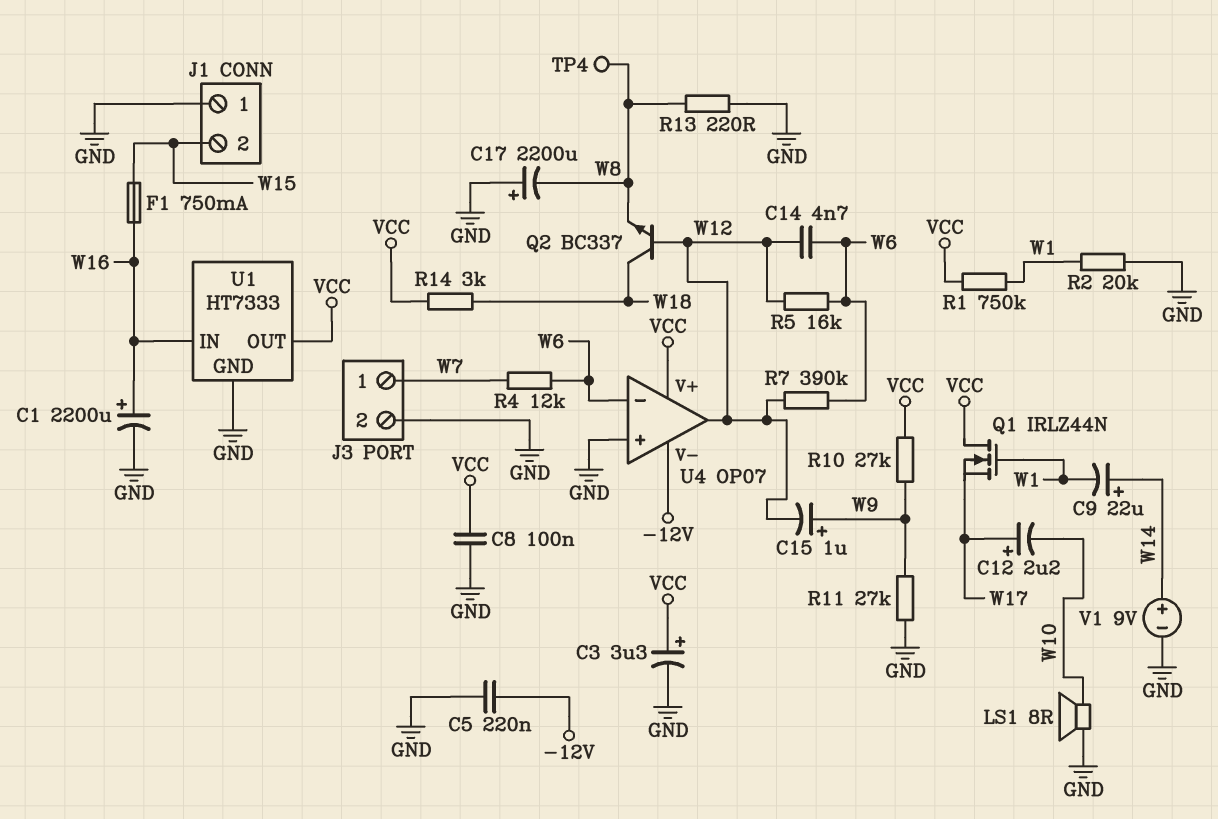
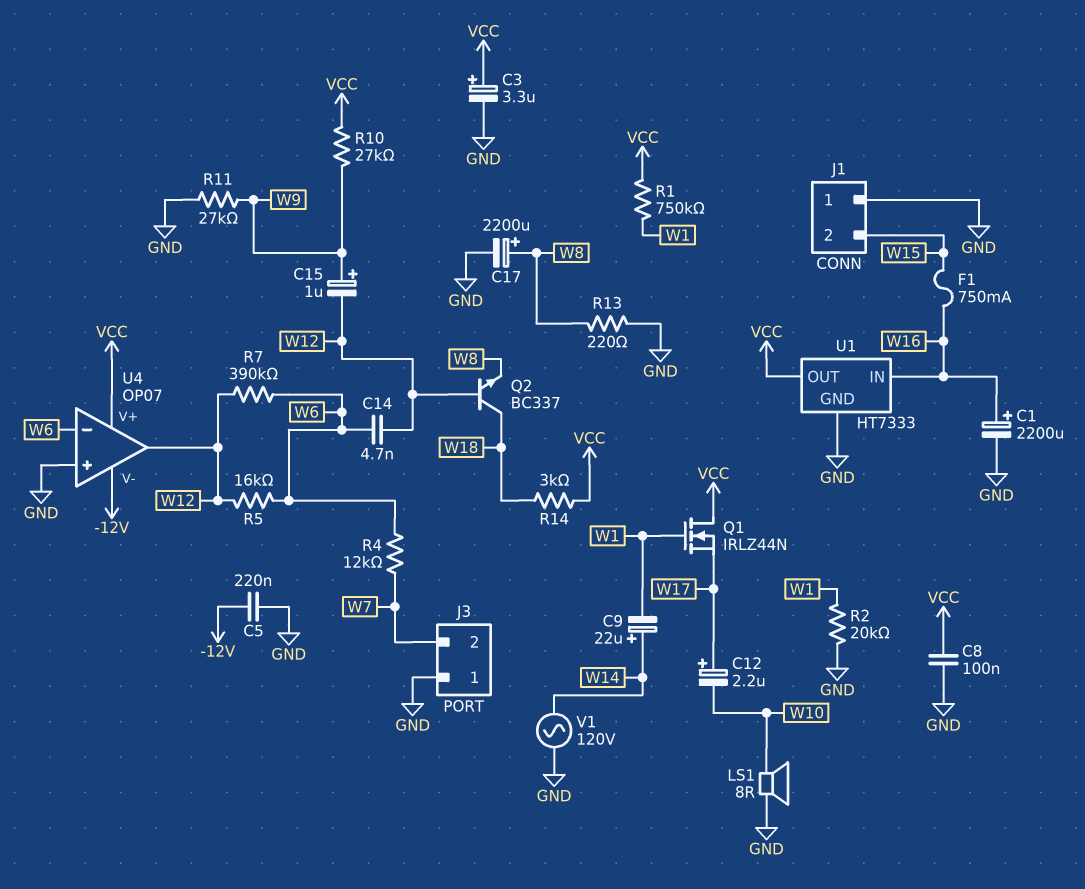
C17: 2200uF (plus GND, minus W8) -> 2200uF (plus W8, minus GND)
J3 pin 1: W7 -> GND
J3 pin 2: GND -> W7
TP4: test point (W8) -> none
V1: 9V (plus W14, minus GND) -> AC 120V (GND, W14)

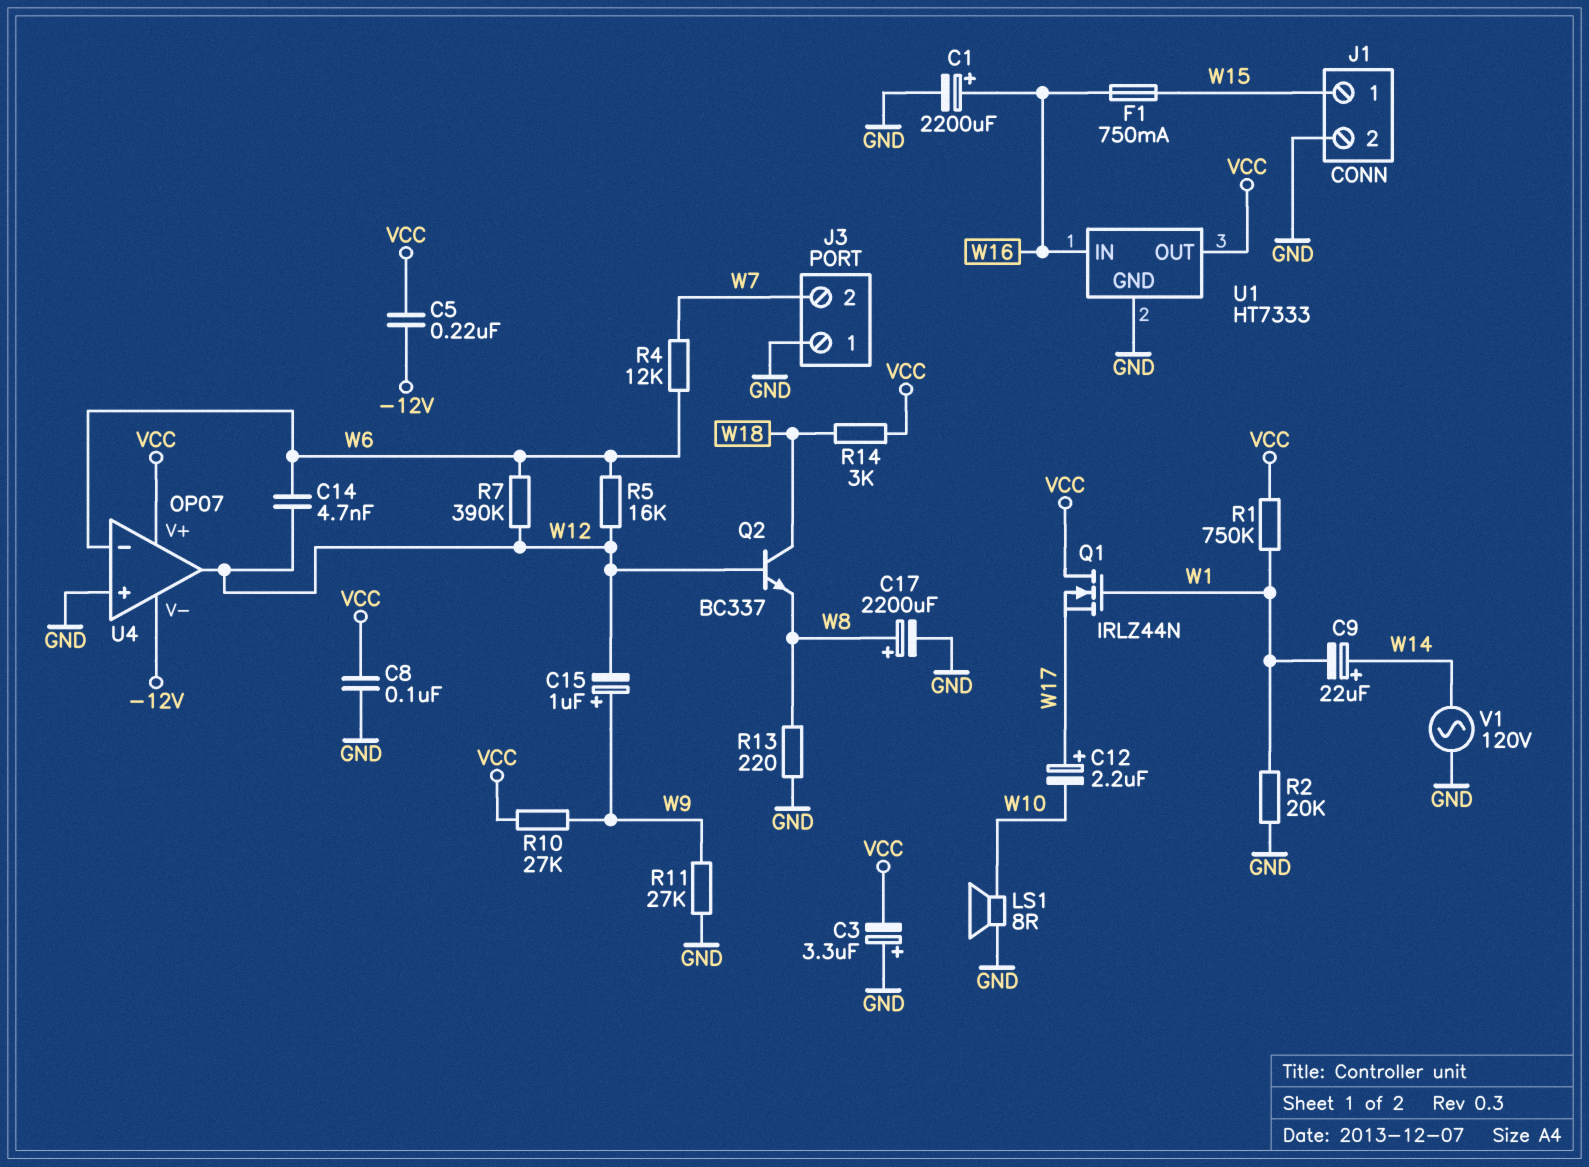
C3: 3.3uF (plus VCC, minus GND) -> 3.3uF (plus GND, minus VCC)
C5: 220nF (-12V, GND) -> 220nF (-12V, VCC)
J1 pin 1: GND -> W15
J1 pin 2: W15 -> GND

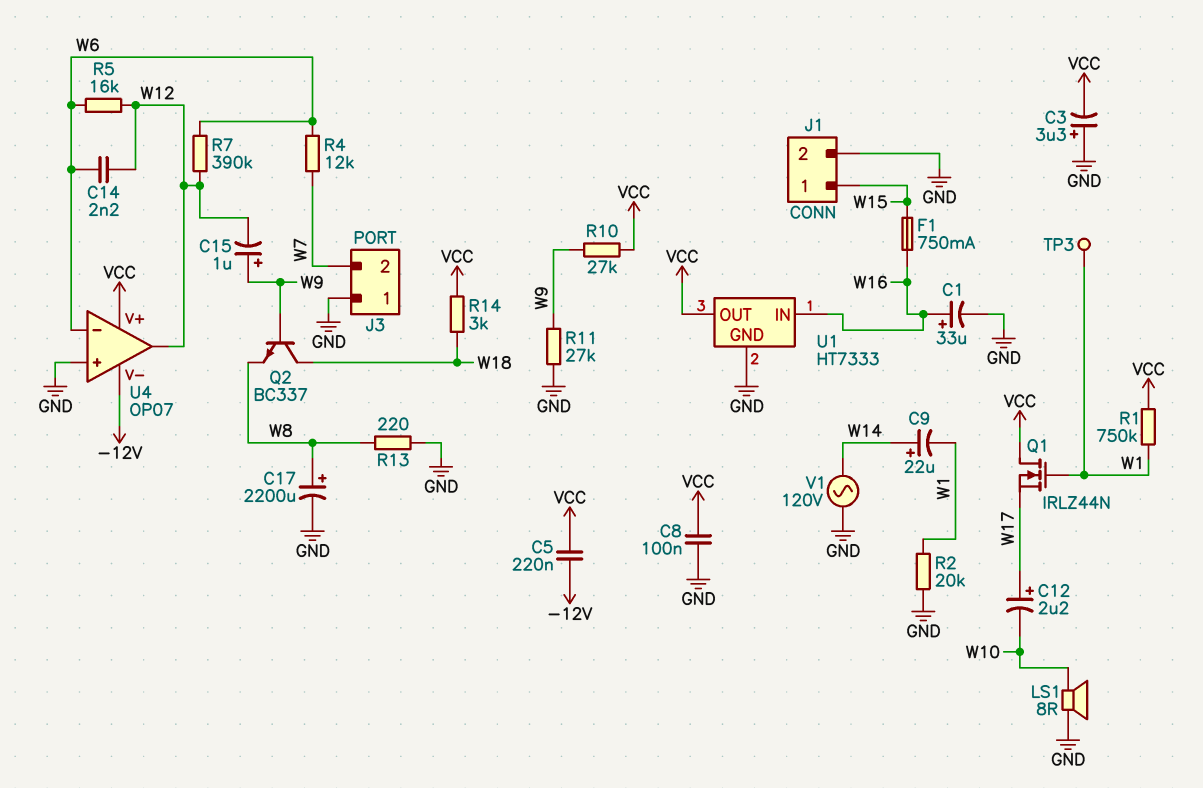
C1: 2200uF (plus W16, minus GND) -> 33uF (plus W16, minus GND)
C14: 4.7nF (W6, W12) -> 2.2nF (W6, W12)
Q2: NPN BC337 (B W12, C W18, E W8) -> NPN BC337 (B W9, C W18, E W8)
TP3: none -> test point (W1)

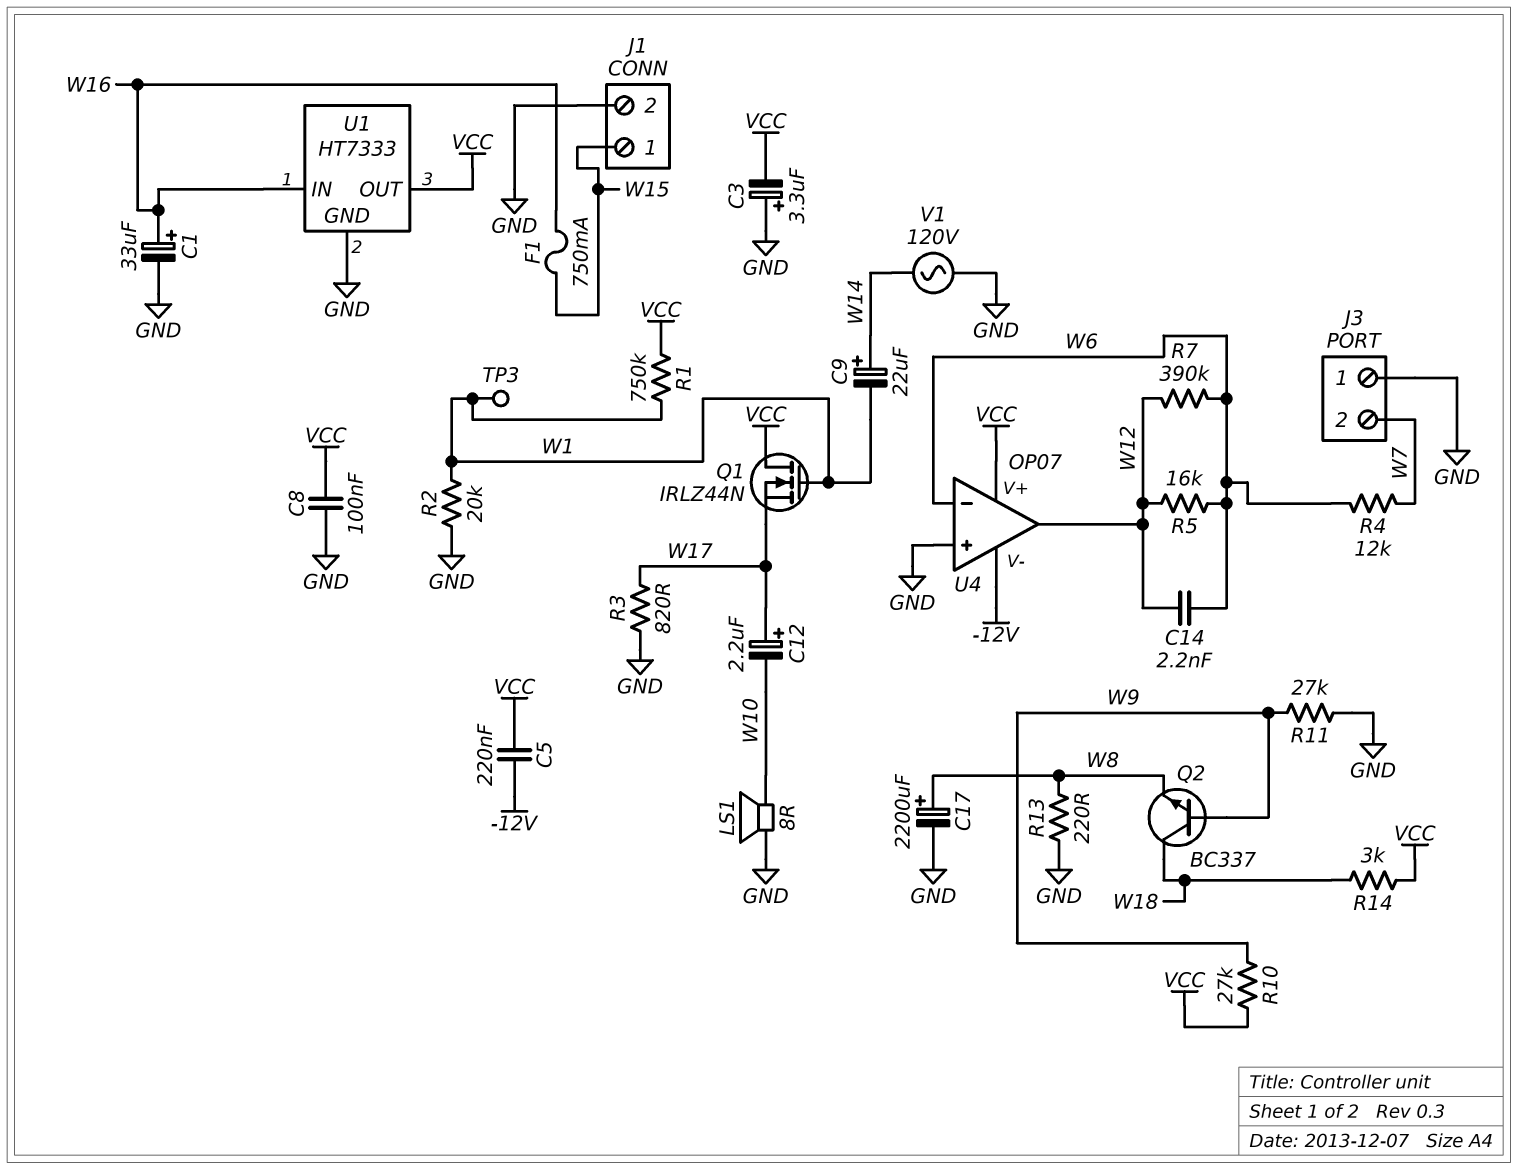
C15: 1uF (plus W9, minus W12) -> none
R3: none -> 820 (GND, W17)

